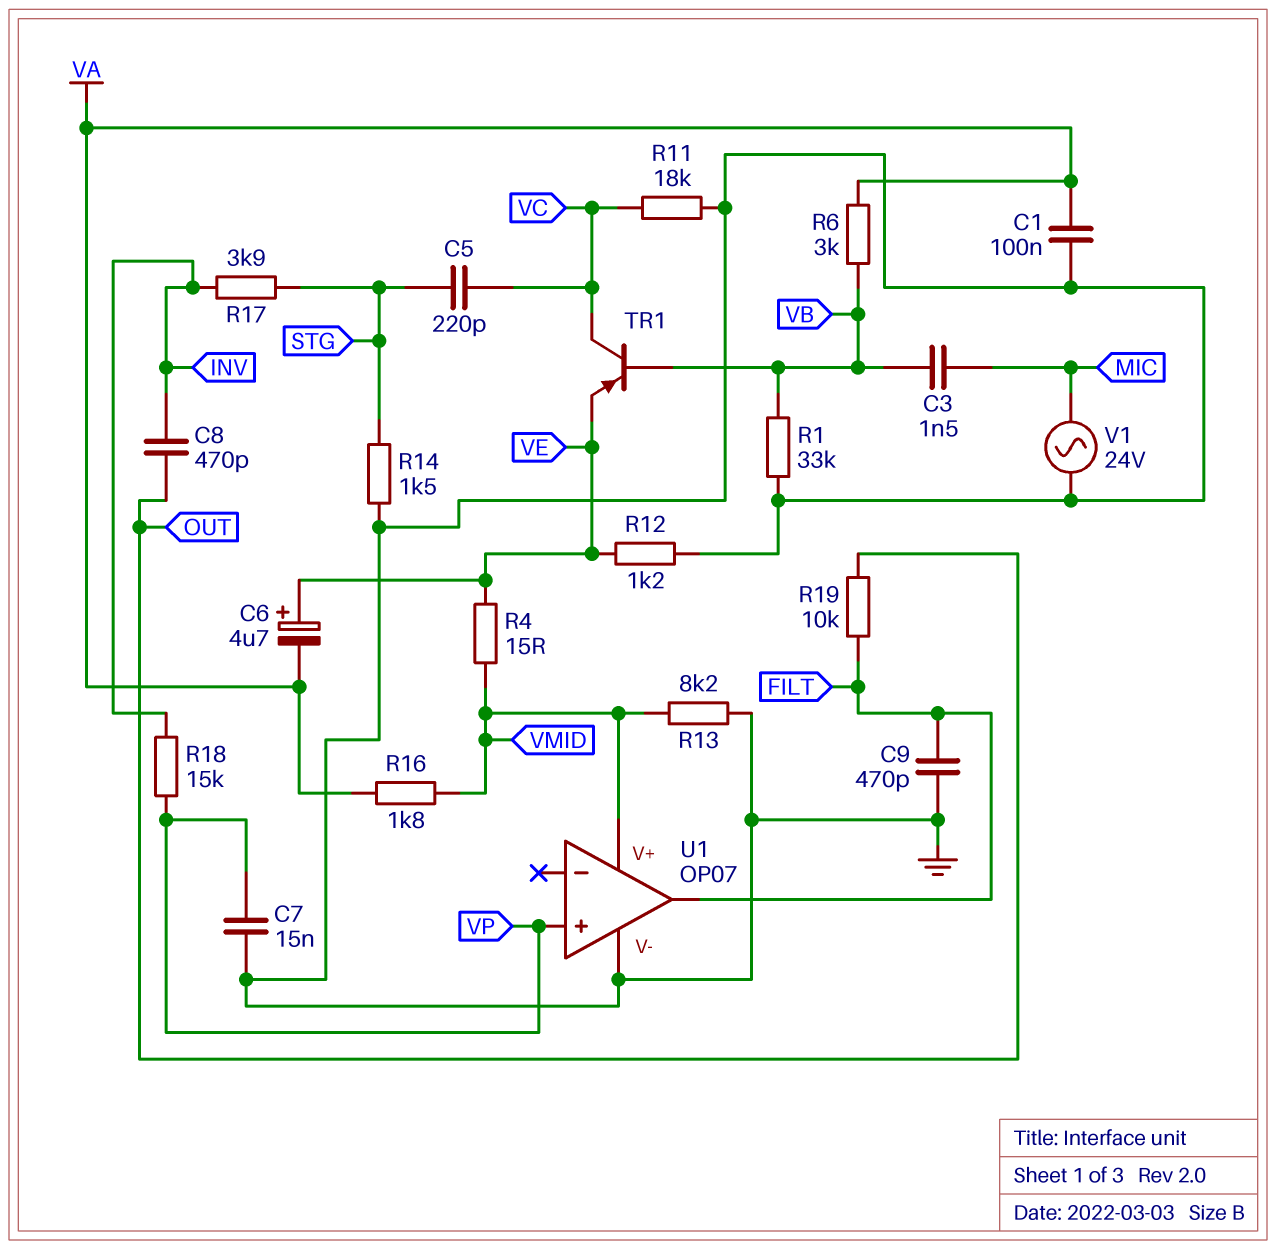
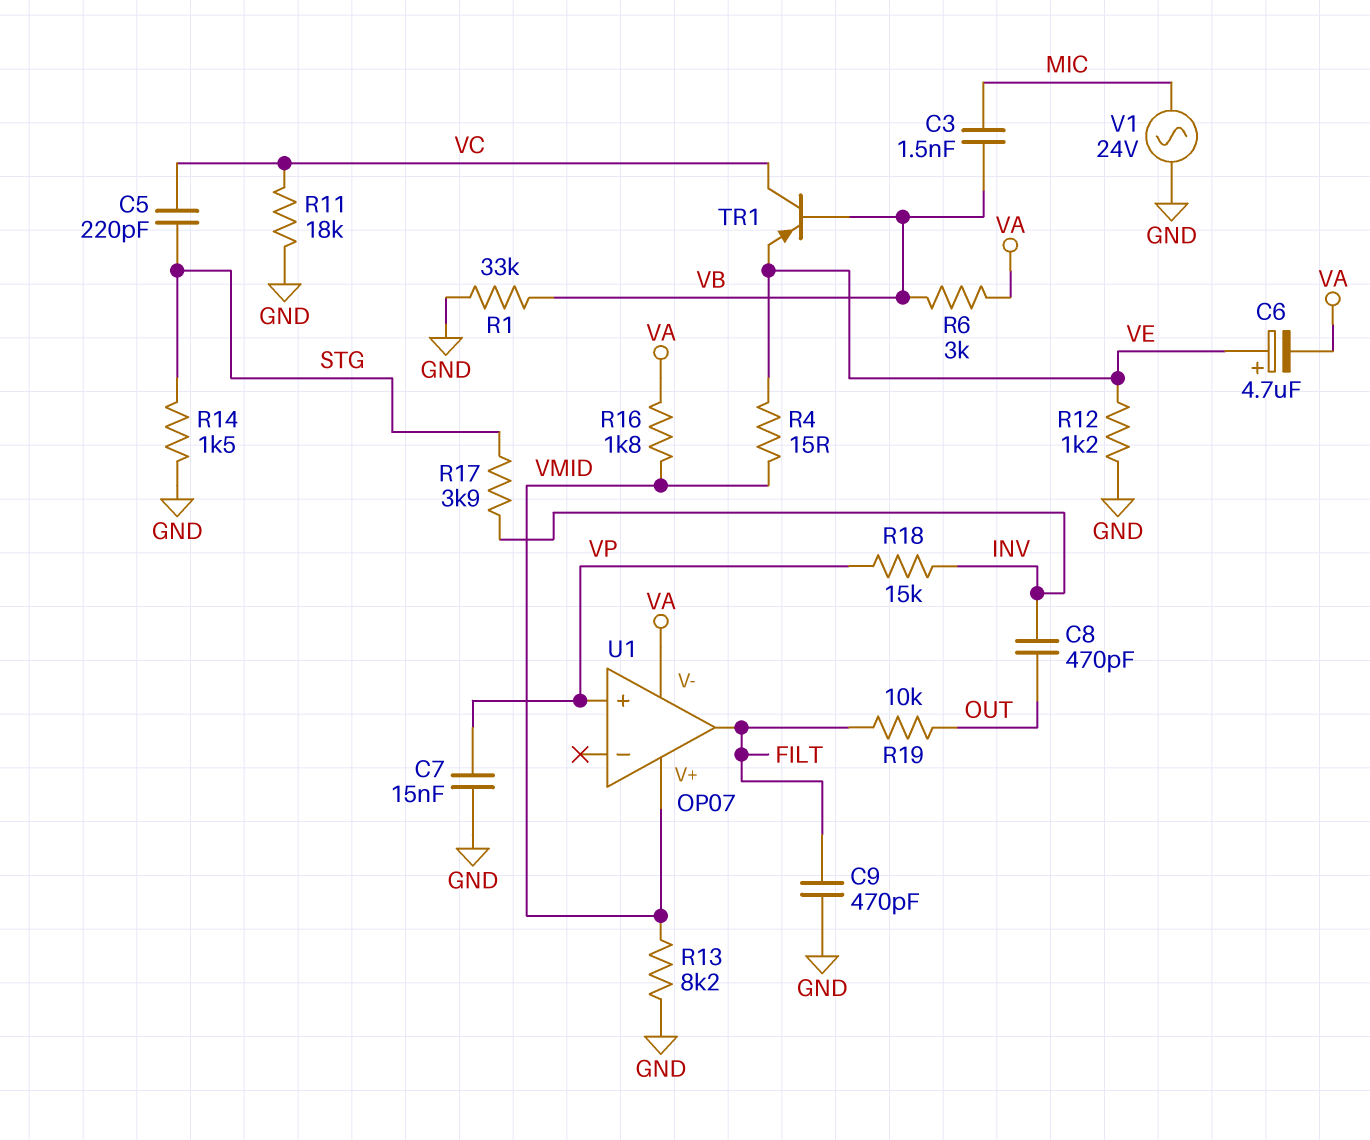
C1: 100nF (GND, VA) -> none
U1 pin V-: GND -> VA

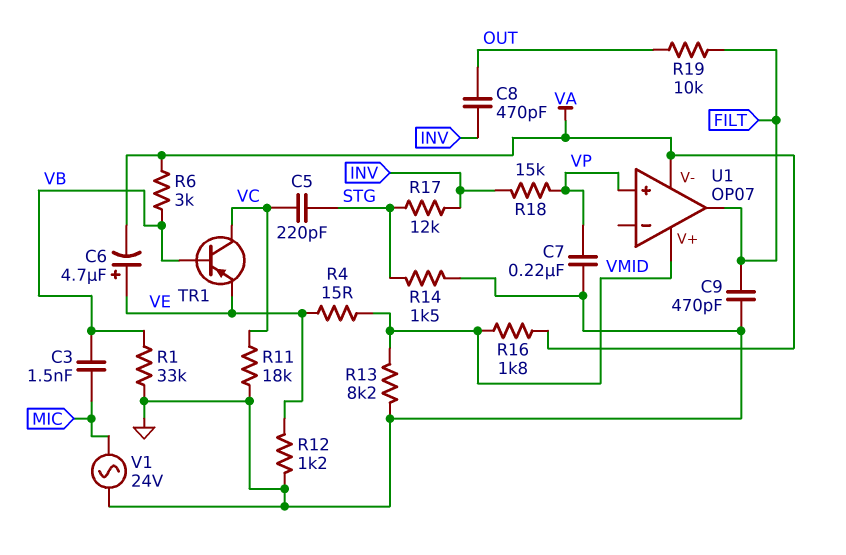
C7: 15nF (GND, VP) -> 220nF (GND, VP)
R17: 3.9k (INV, STG) -> 12k (INV, STG)

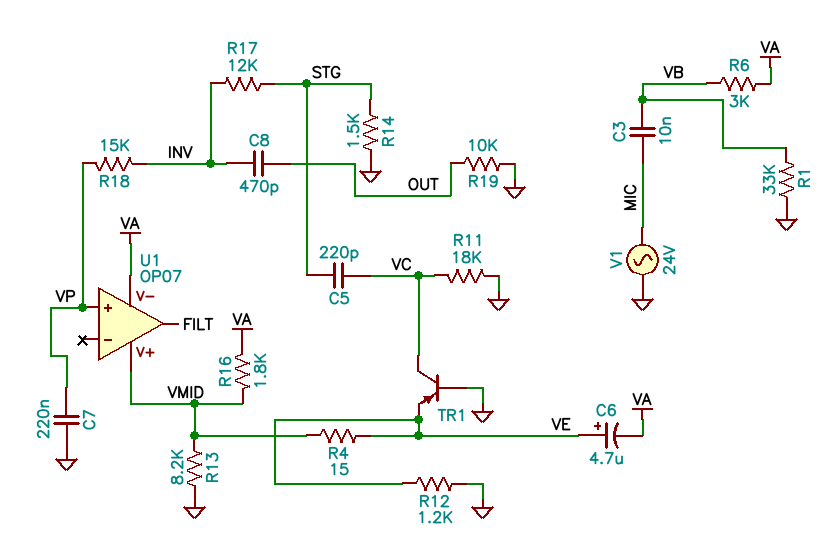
C3: 1.5nF (MIC, VB) -> 10nF (MIC, VB)
C9: 470pF (FILT, GND) -> none
R19: 10k (FILT, OUT) -> 10k (GND, OUT)
TR1: PNP (B VB, C VC, E VE) -> PNP (B GND, C VC, E VE)

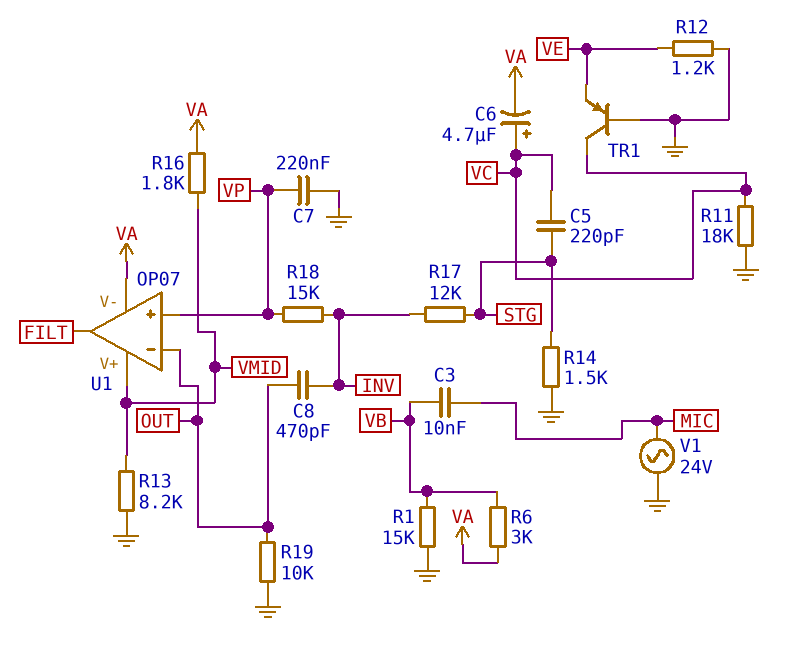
C6: 4.7uF (plus VE, minus VA) -> 4.7uF (plus VC, minus VA)
R1: 33k (GND, VB) -> 15k (GND, VB)
R4: 15 (VE, VMID) -> none
U1 pin in-: none -> OUT

